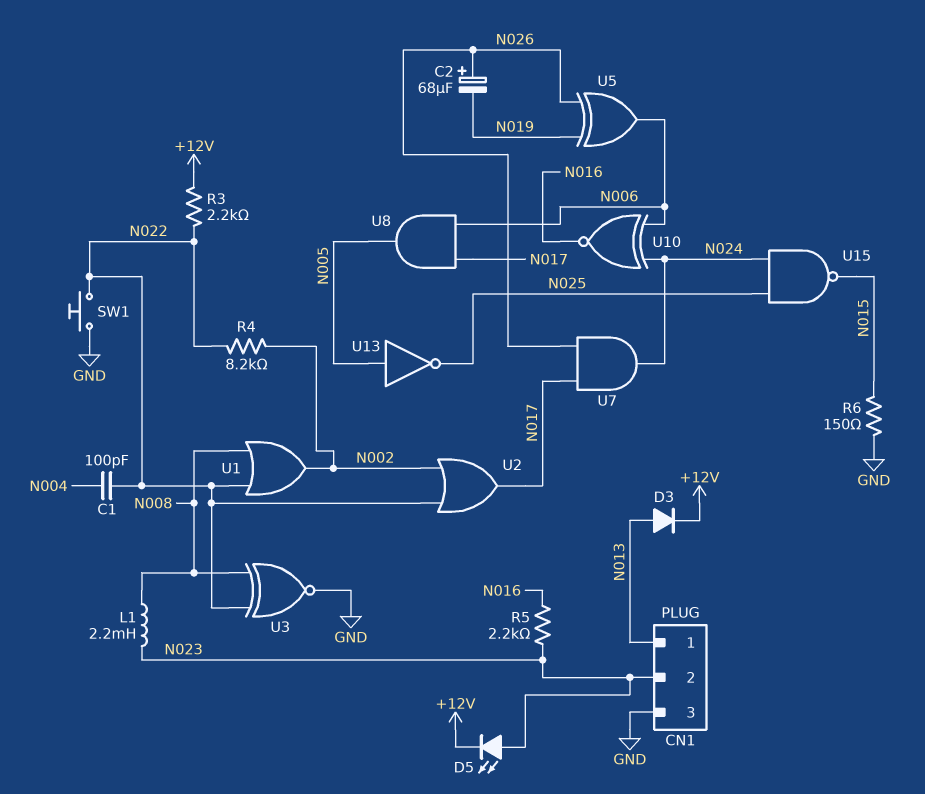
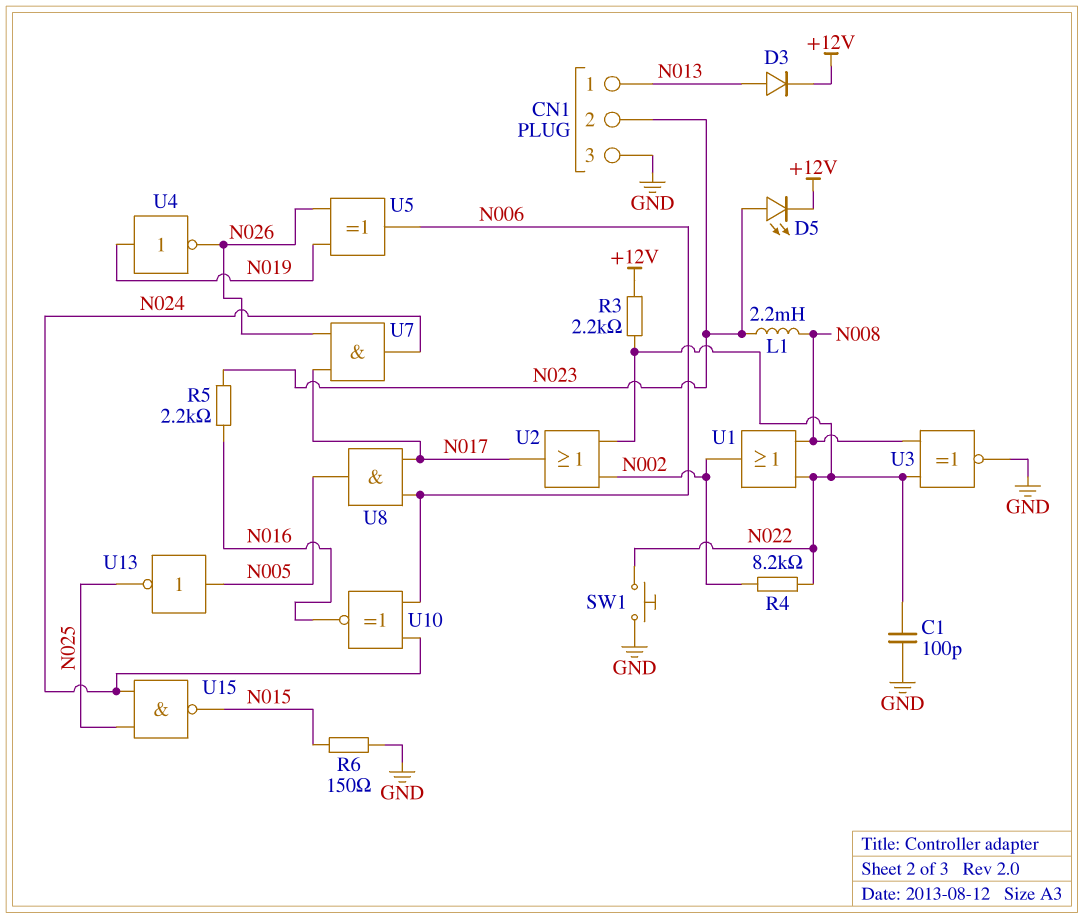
C1: 100pF (N004, N022) -> 100pF (GND, N022)
C2: 68uF (plus N026, minus N019) -> none
U4: none -> NOT (in N019, out N026)

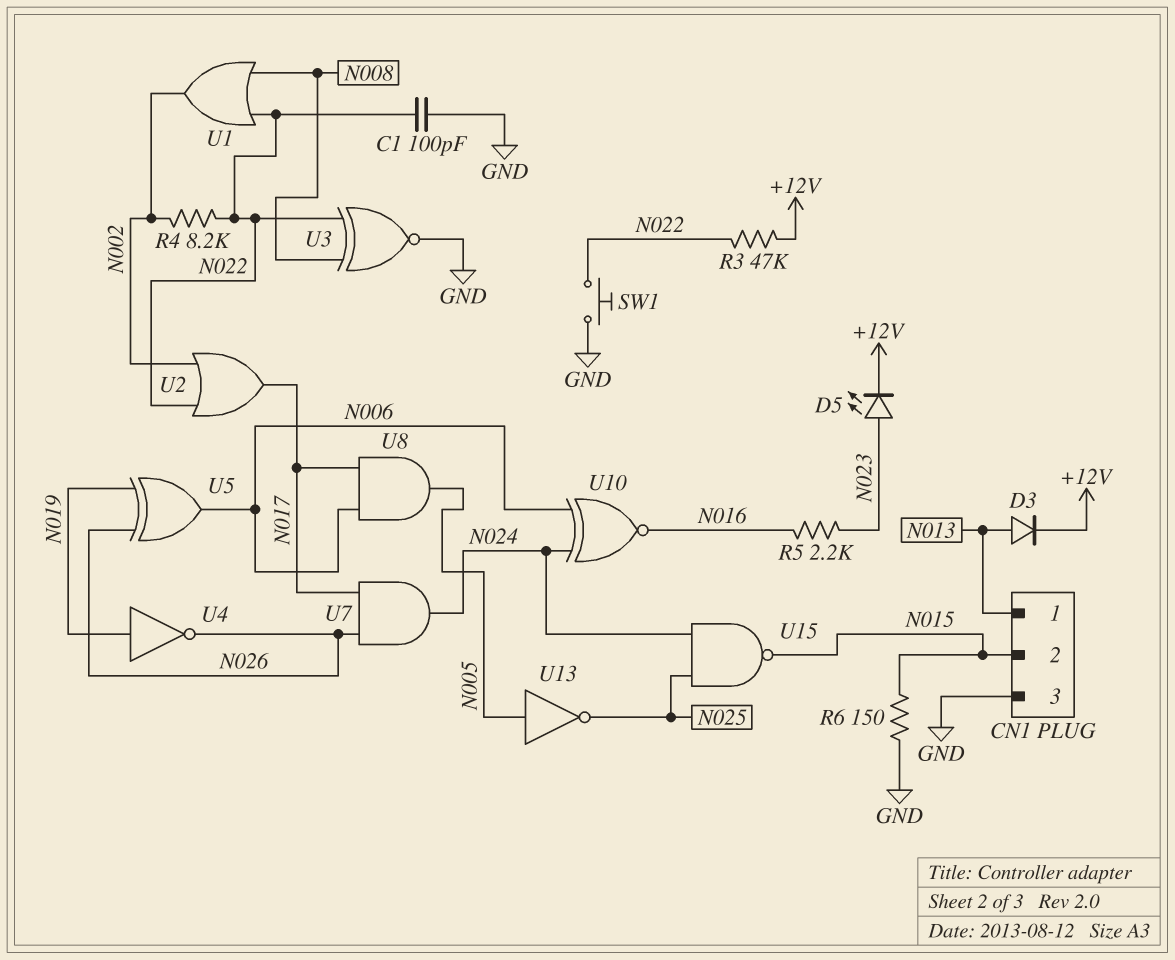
CN1 pin 2: N023 -> N015
L1: 2.2mH (N008, N023) -> none
R3: 2.2k (+12V, N022) -> 47k (+12V, N022)

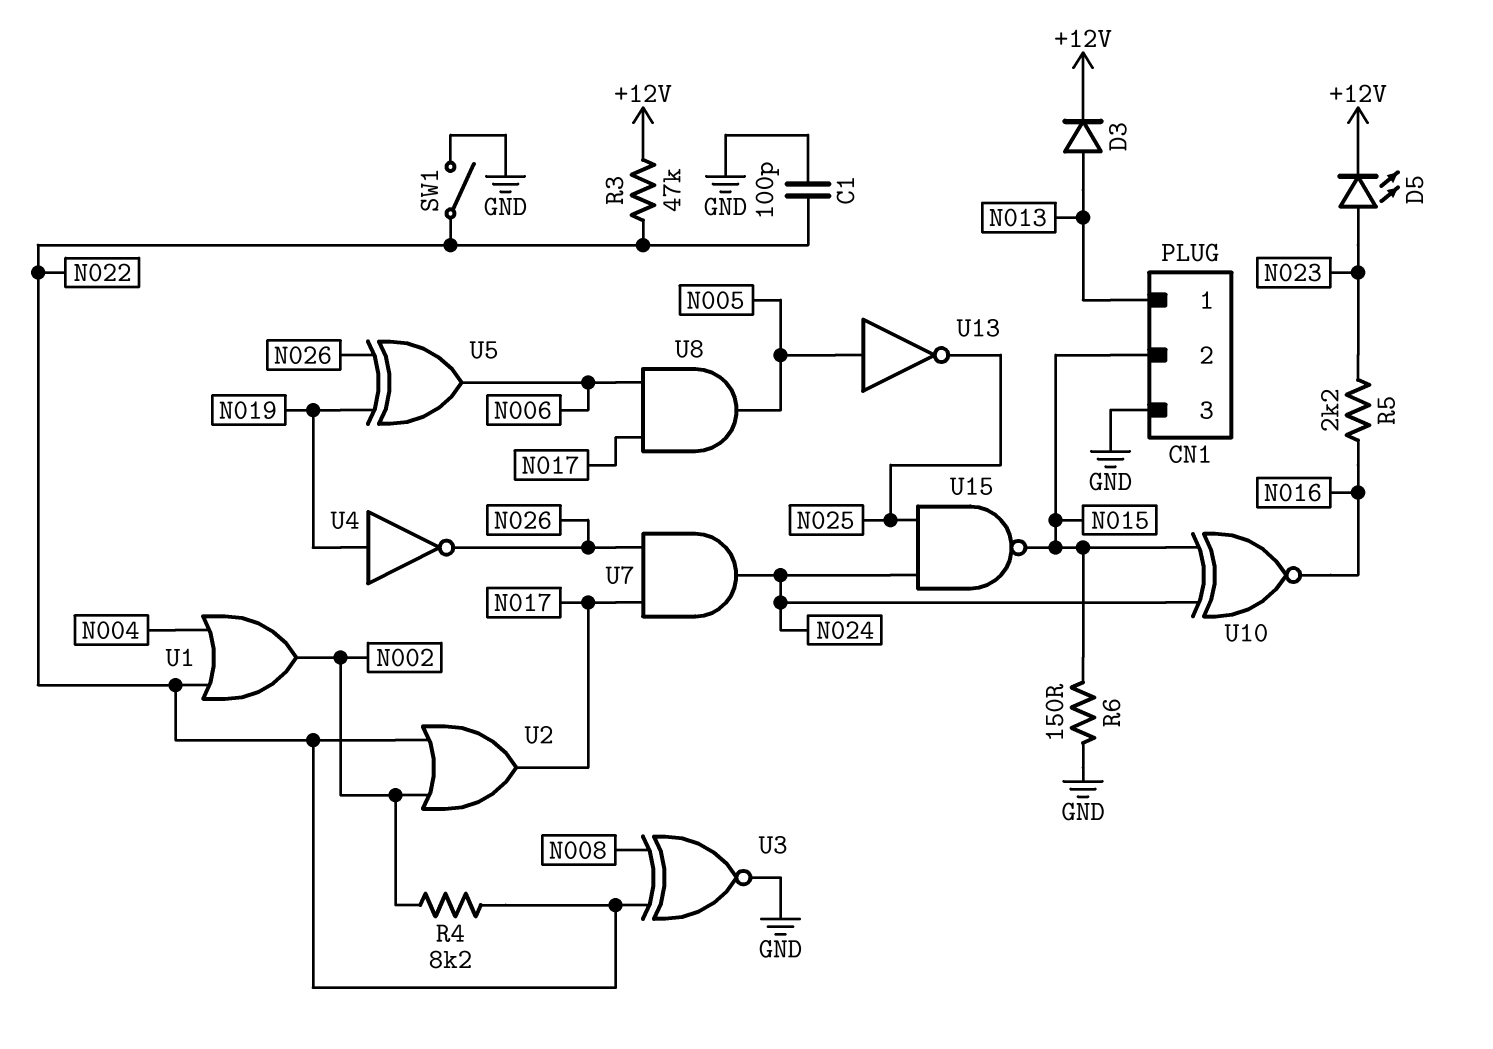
SW1: button (GND, N022) -> switch (GND, N022)
U1: OR (in N008, in N022, out N002) -> OR (in N004, in N022, out N002)
U10: XNOR (in N006, in N024, out N016) -> XNOR (in N015, in N024, out N016)

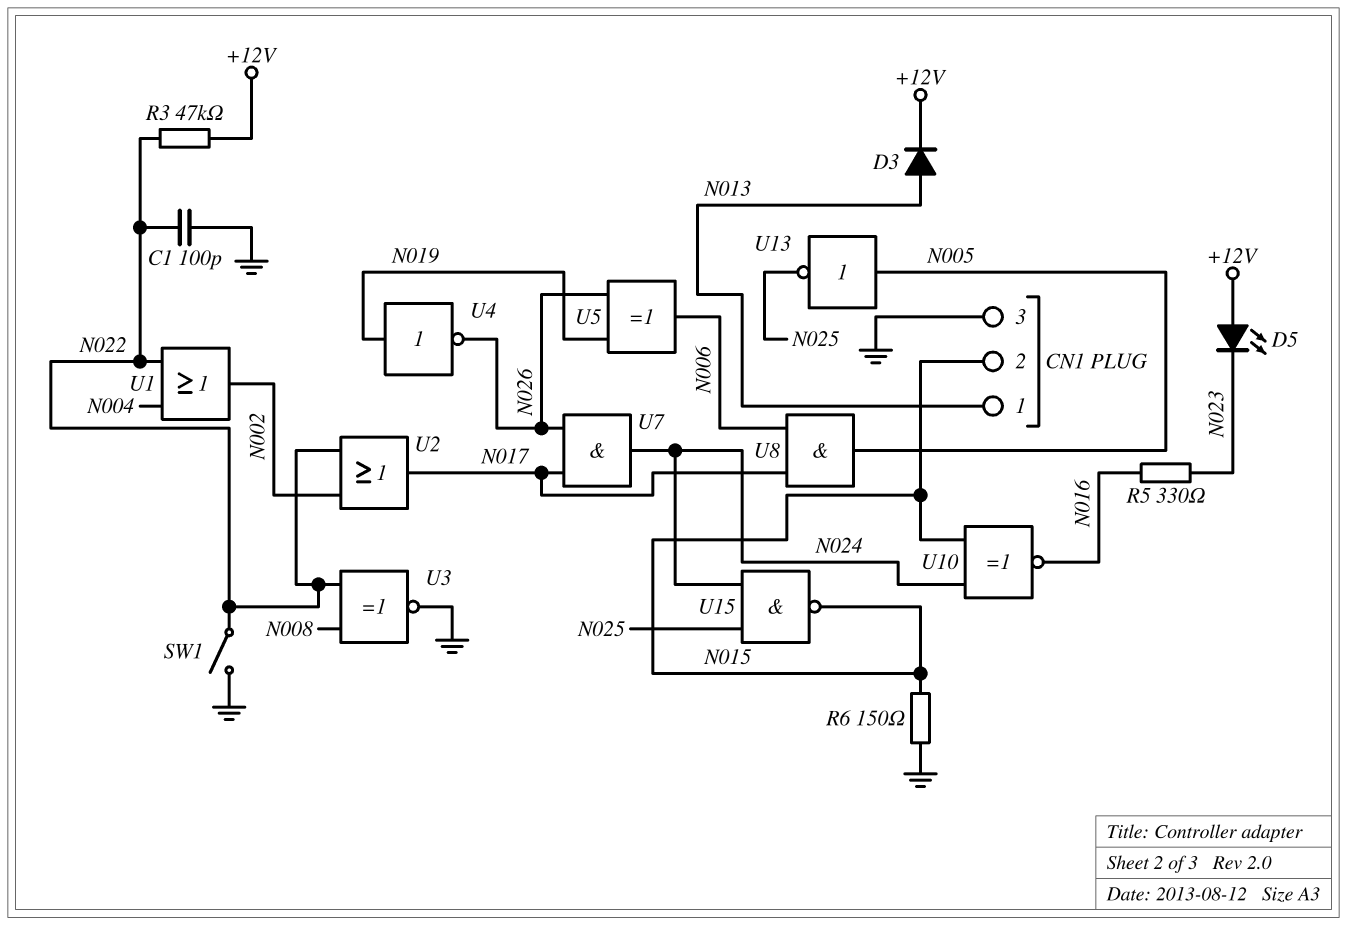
D5: LED (A N023, K +12V) -> LED (A +12V, K N023)
R4: 8.2k (N002, N022) -> none
R5: 2.2k (N016, N023) -> 330 (N016, N023)

